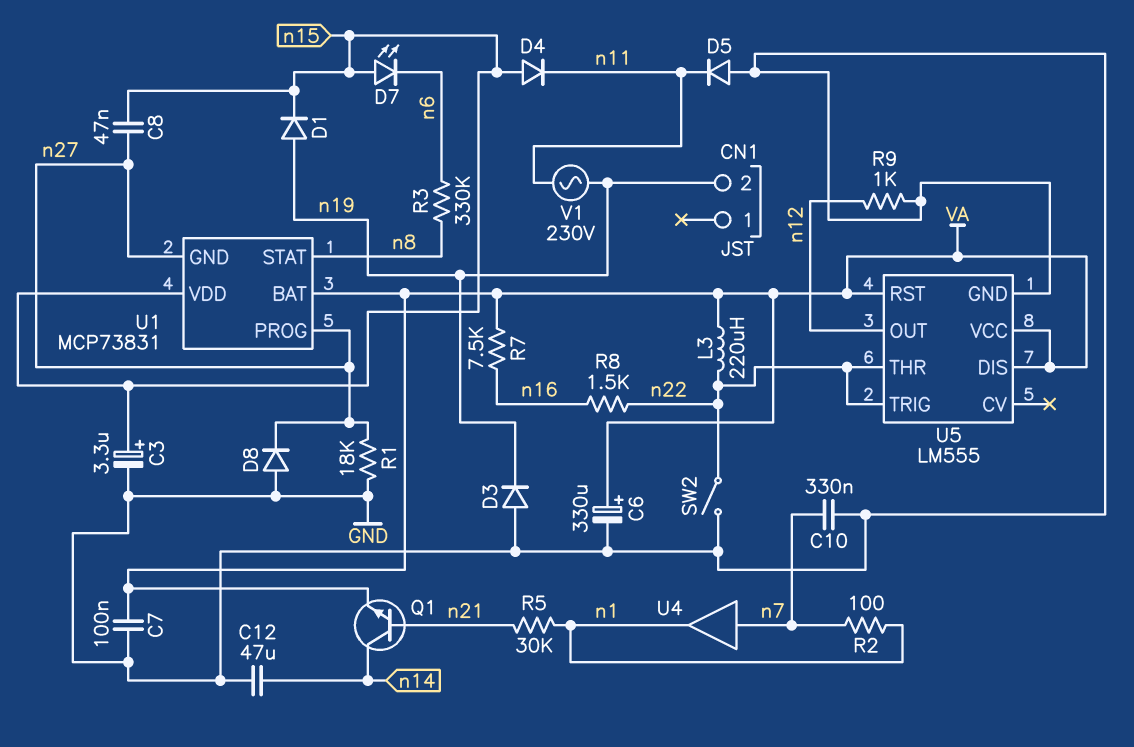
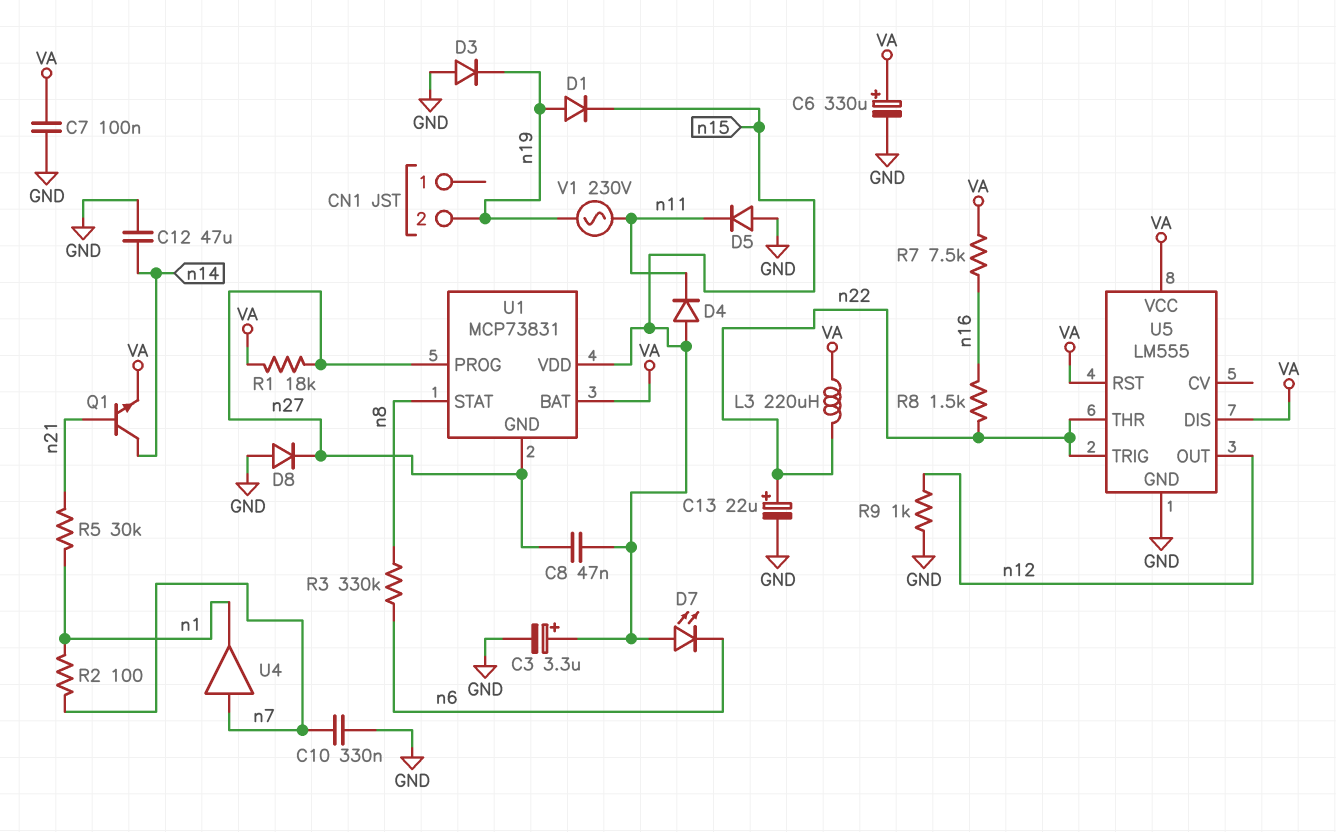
C13: none -> 22uF (plus n22, minus GND)
R1: 18k (GND, n27) -> 18k (VA, n27)
SW2: switch (GND, n22) -> none

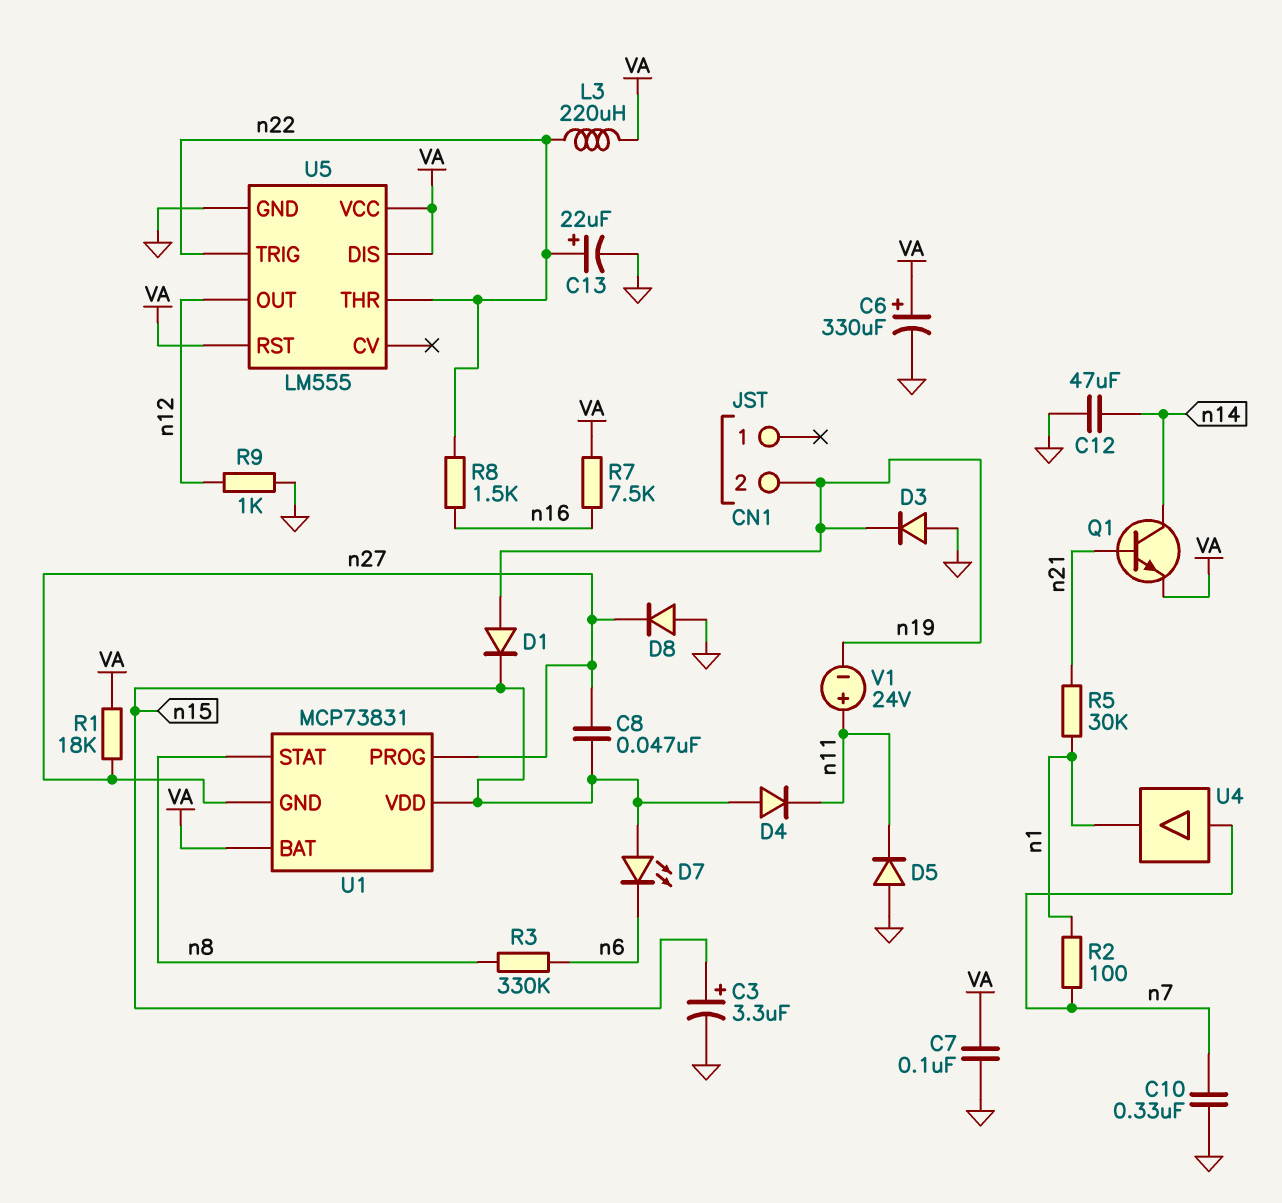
V1: AC 230V (n11, n19) -> 24V (plus n11, minus n19)

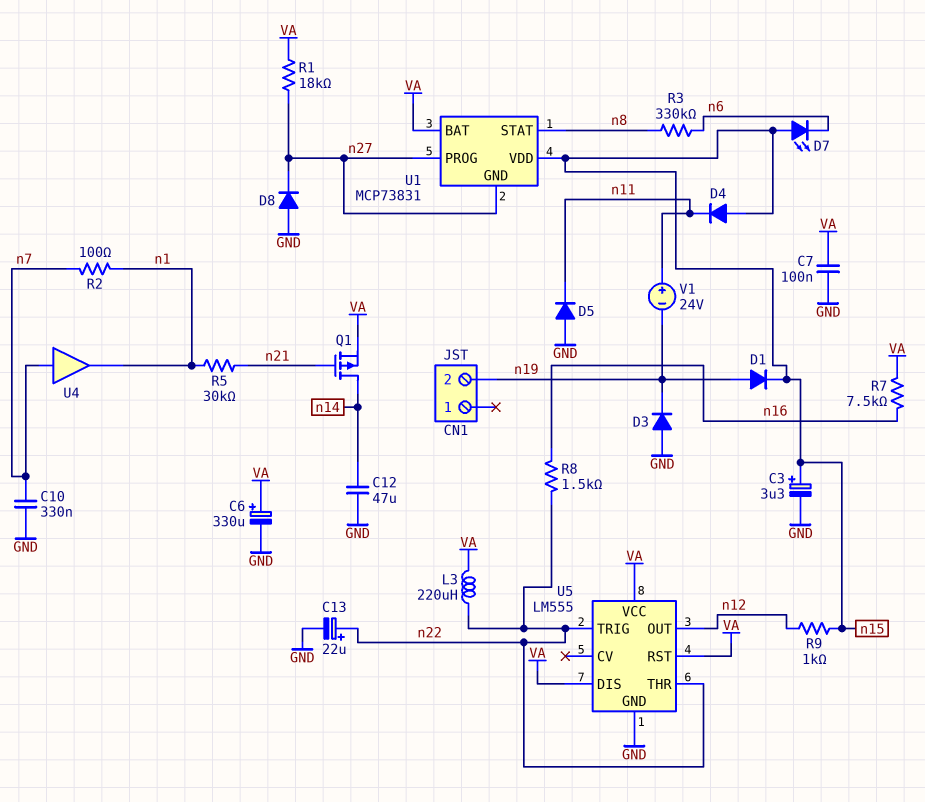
C8: 47nF (n15, n27) -> none
Q1: NPN (B n21, C n14, E VA) -> PMOS (G n21, D n14, S VA)
R9: 1k (GND, n12) -> 1k (n12, n15)

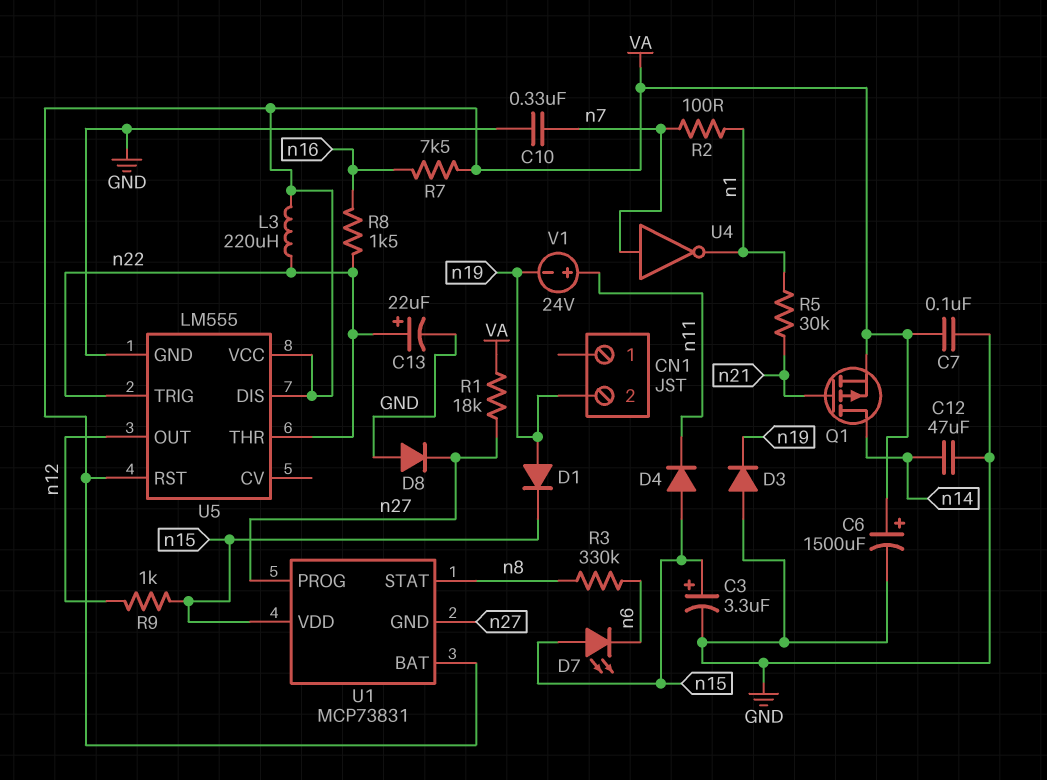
C6: 330uF (plus VA, minus GND) -> 1500uF (plus VA, minus GND)
D5: diode (A GND, K n11) -> none
U4: buffer (in n7, out n1) -> NOT (in n7, out n1)

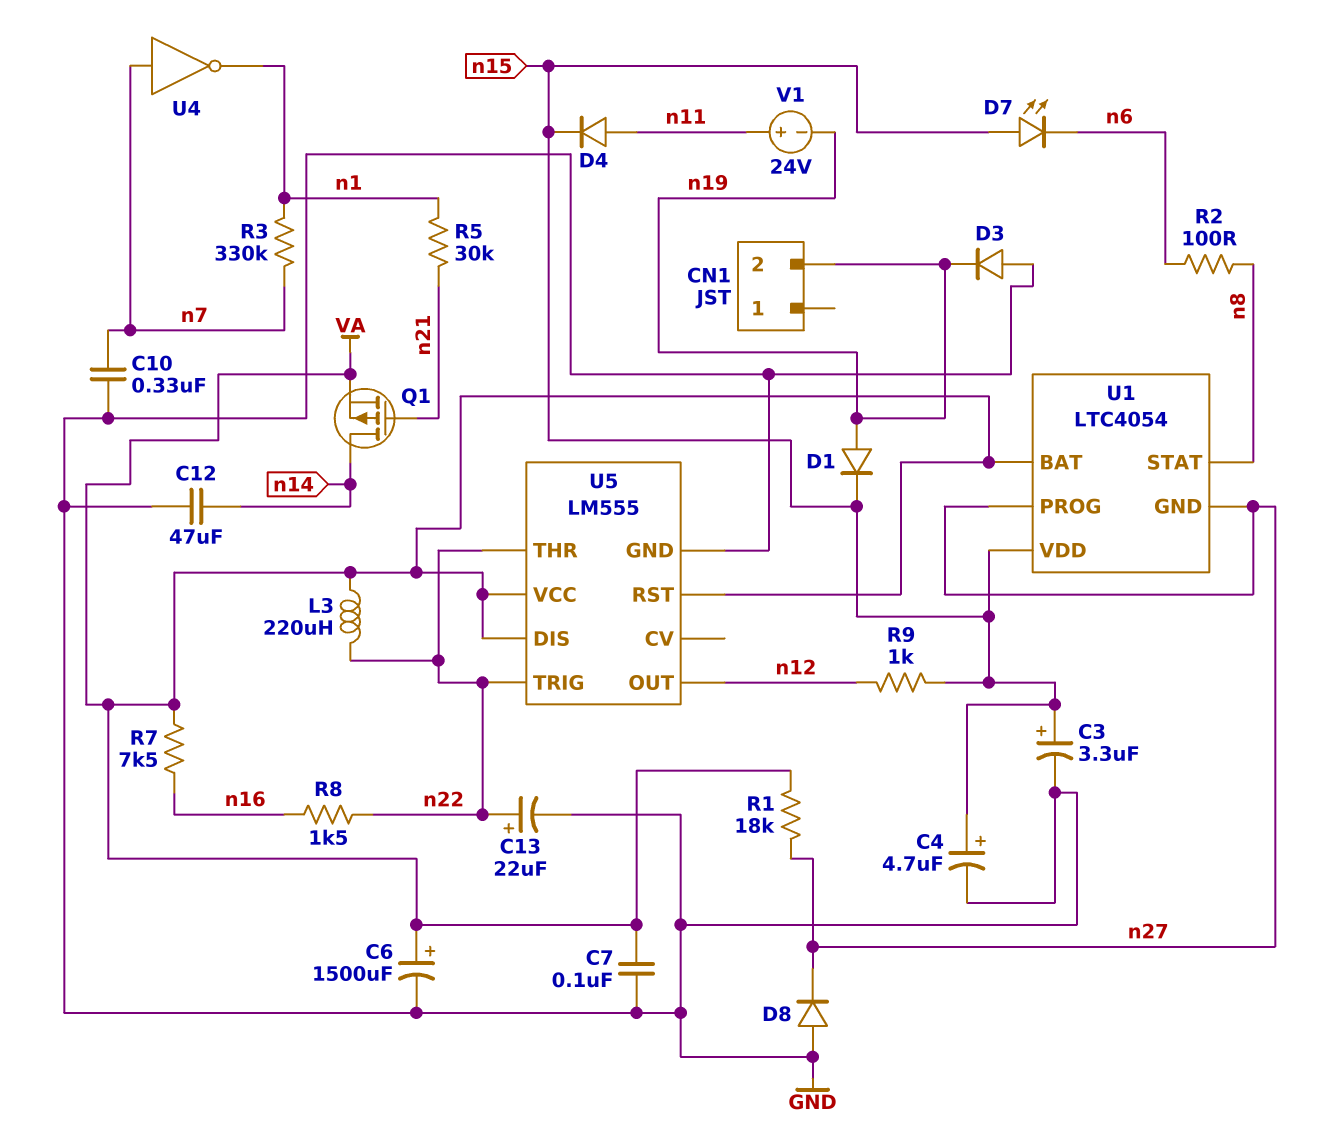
C4: none -> 4.7uF (plus n15, minus GND)
D4: diode (A n15, K n11) -> diode (A n11, K n15)
R2: 100 (n1, n7) -> 100 (n6, n8)
R3: 330k (n6, n8) -> 330k (n1, n7)
U1: MCP73831 -> LTC4054

